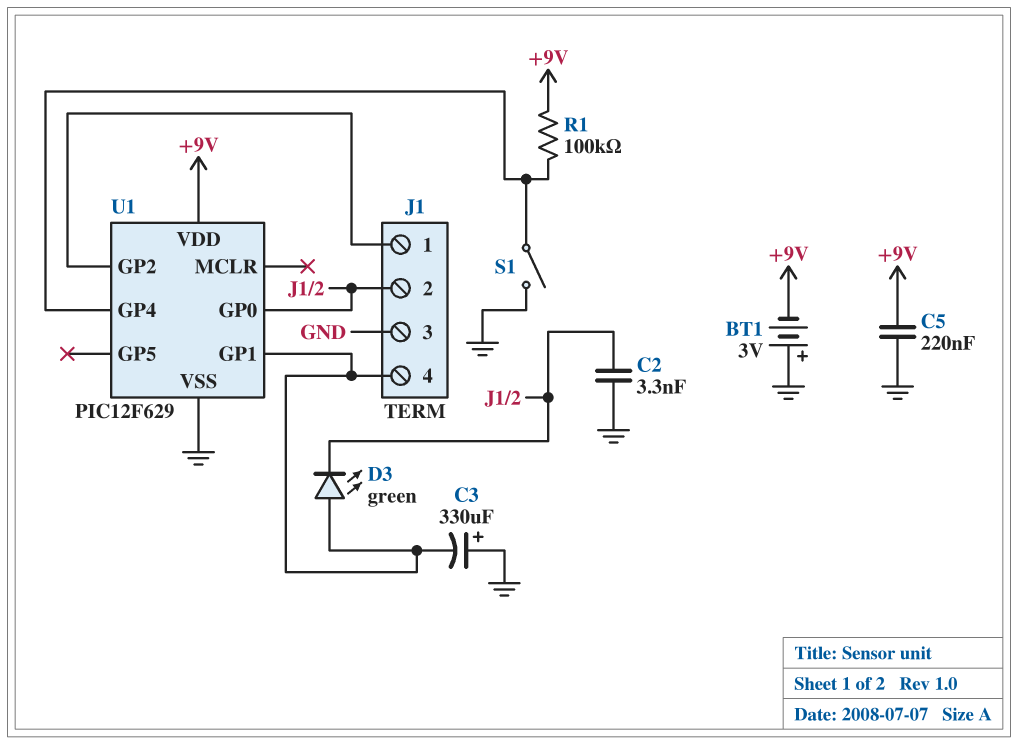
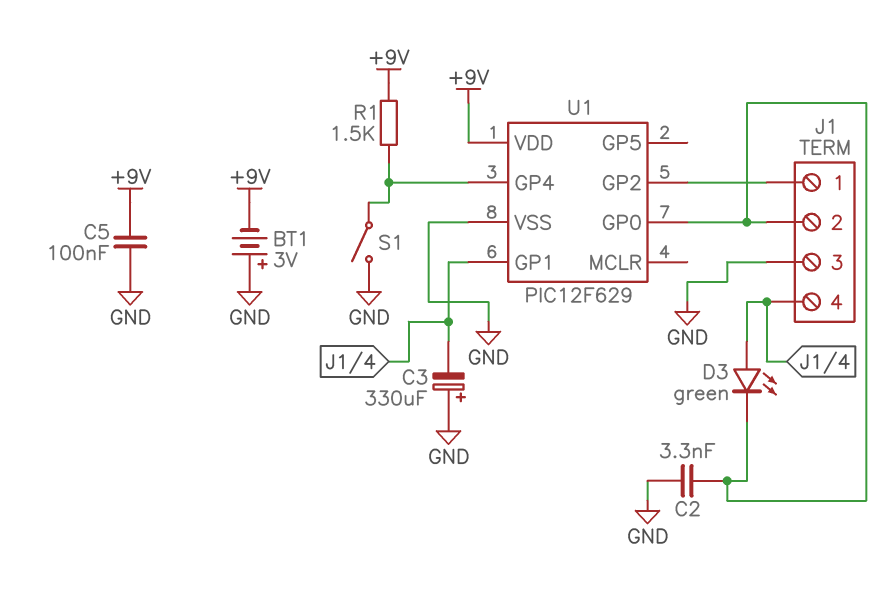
C5: 220nF (+9V, GND) -> 100nF (+9V, GND)
R1: 100k (+9V, U1/GP4) -> 1.5k (+9V, U1/GP4)

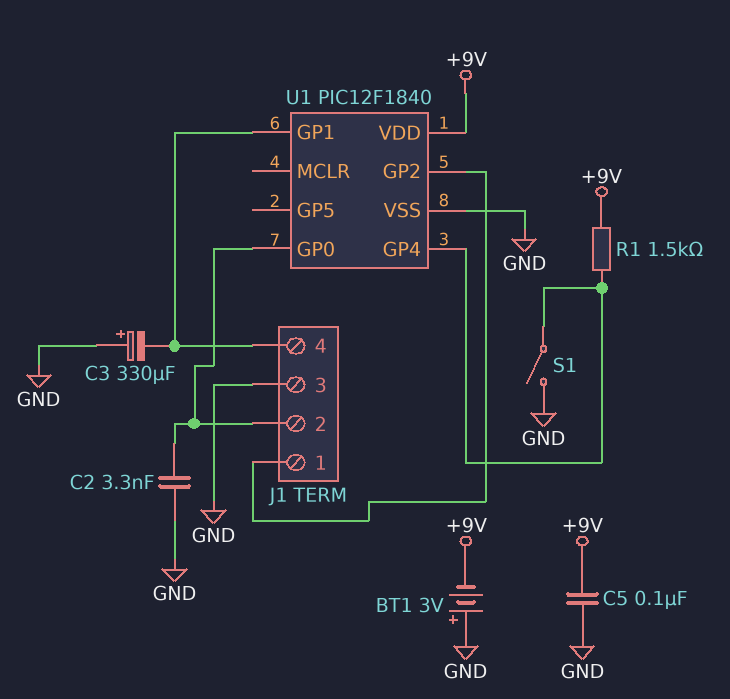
D3: LED green (A J1/4, K J1/2) -> none
U1: PIC12F629 -> PIC12F1840

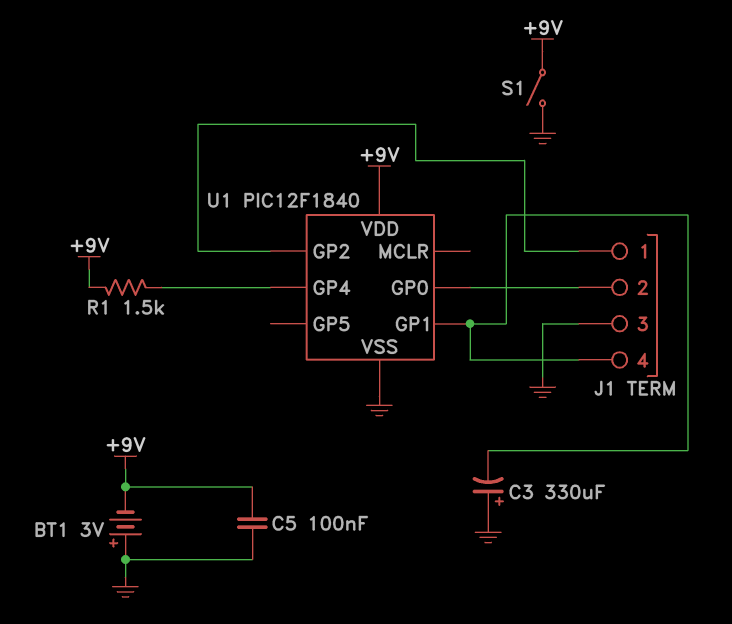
C2: 3.3nF (GND, J1/2) -> none
S1: switch (GND, U1/GP4) -> switch (+9V, GND)

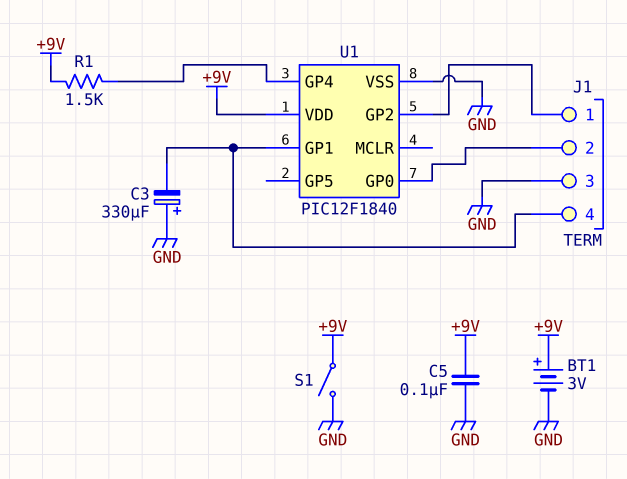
BT1: 3V (plus GND, minus +9V) -> 3V (plus +9V, minus GND)

